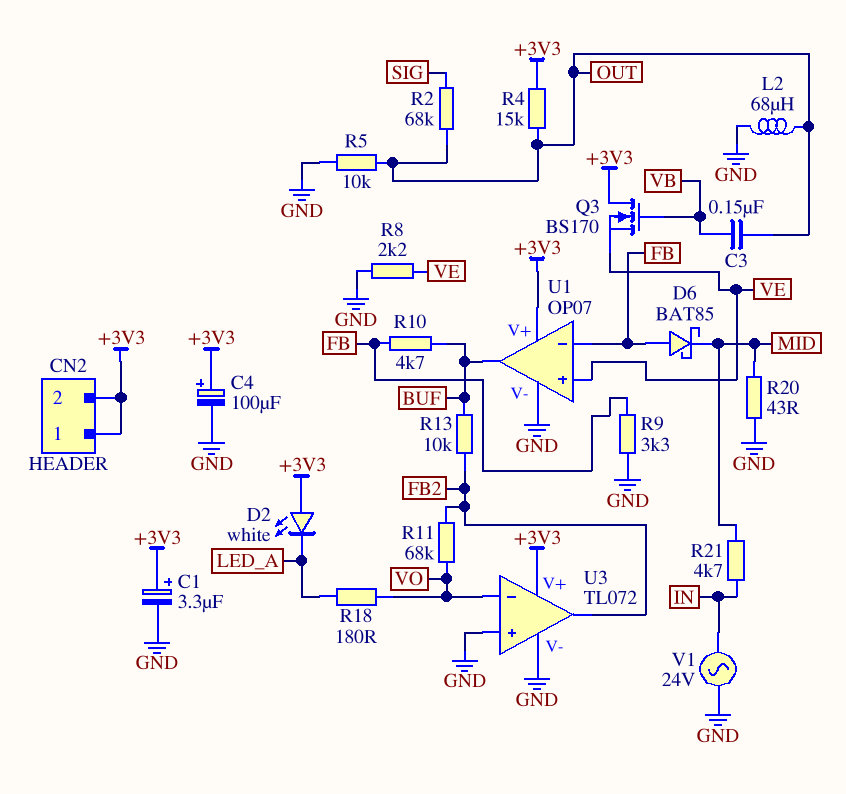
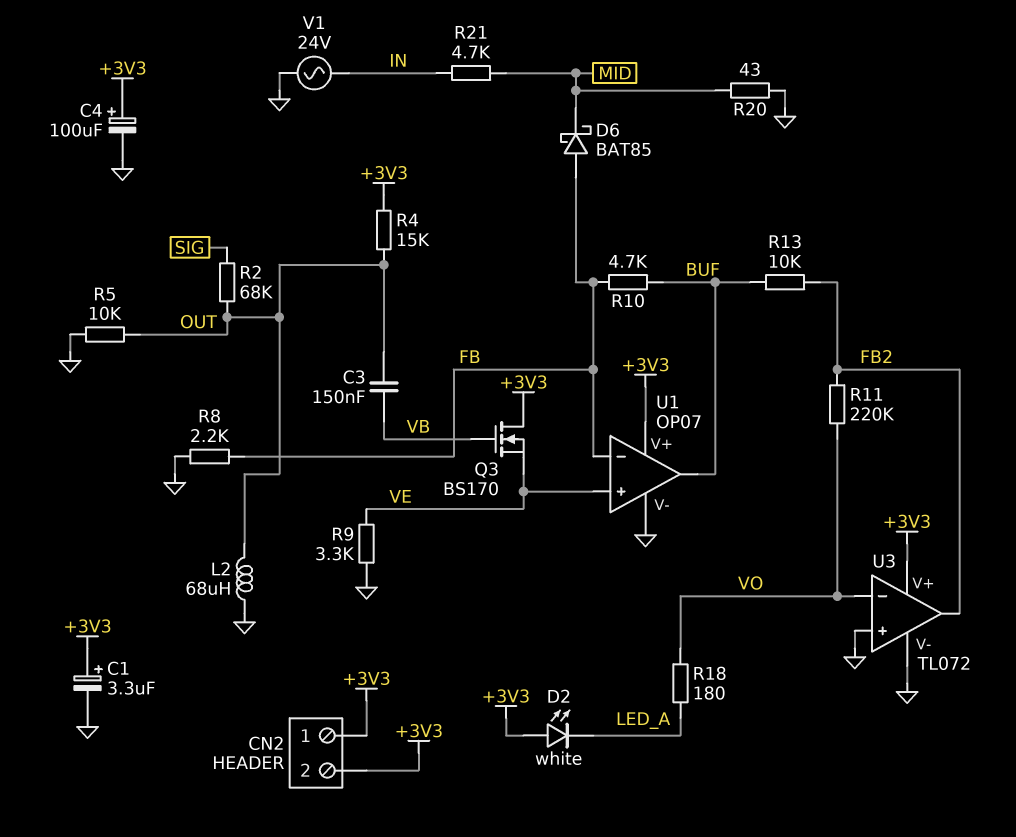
R8: 2.2k (GND, VE) -> 2.2k (FB, GND)
R9: 3.3k (FB, GND) -> 3.3k (GND, VE)
R11: 68k (FB2, VO) -> 220k (FB2, VO)

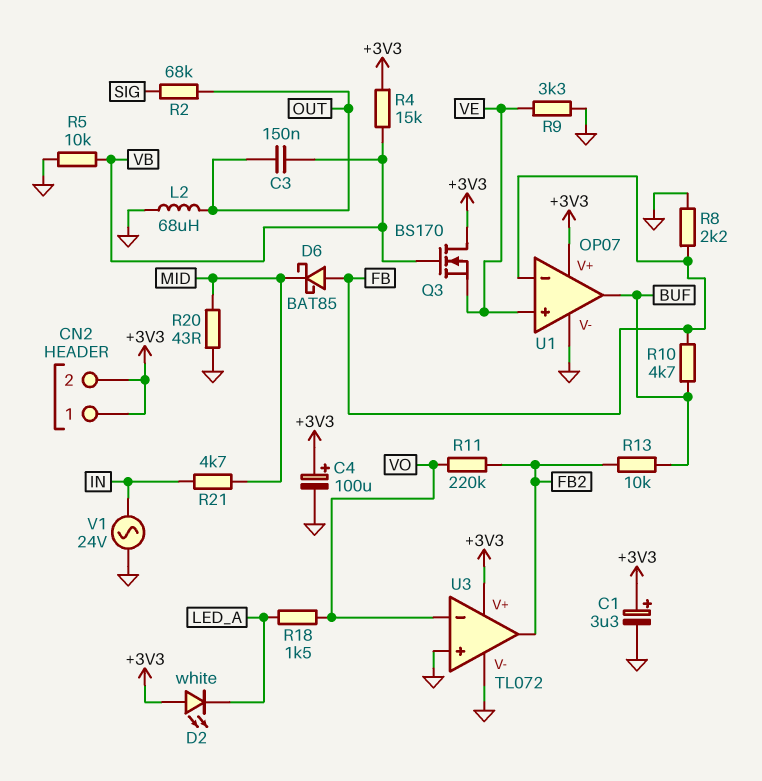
R4: 15k (+3V3, OUT) -> 15k (+3V3, VB)
R5: 10k (GND, OUT) -> 10k (GND, VB)
R18: 180 (LED_A, VO) -> 1.5k (LED_A, VO)

